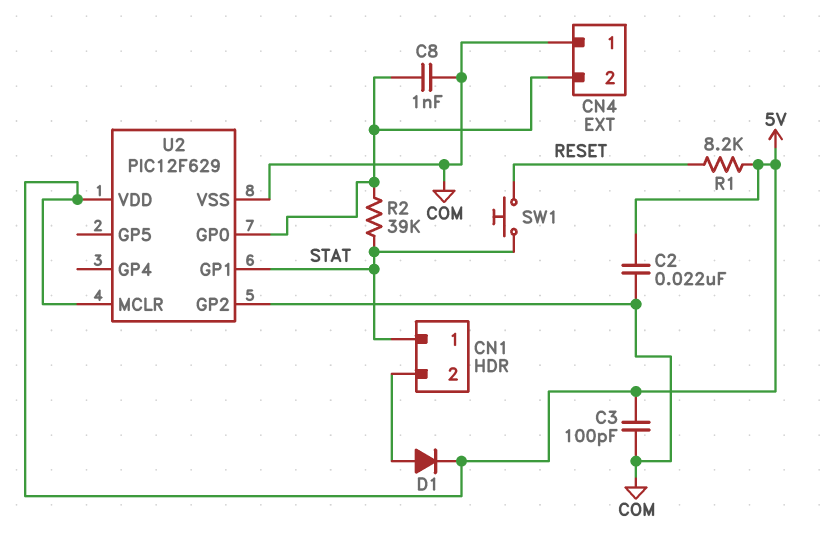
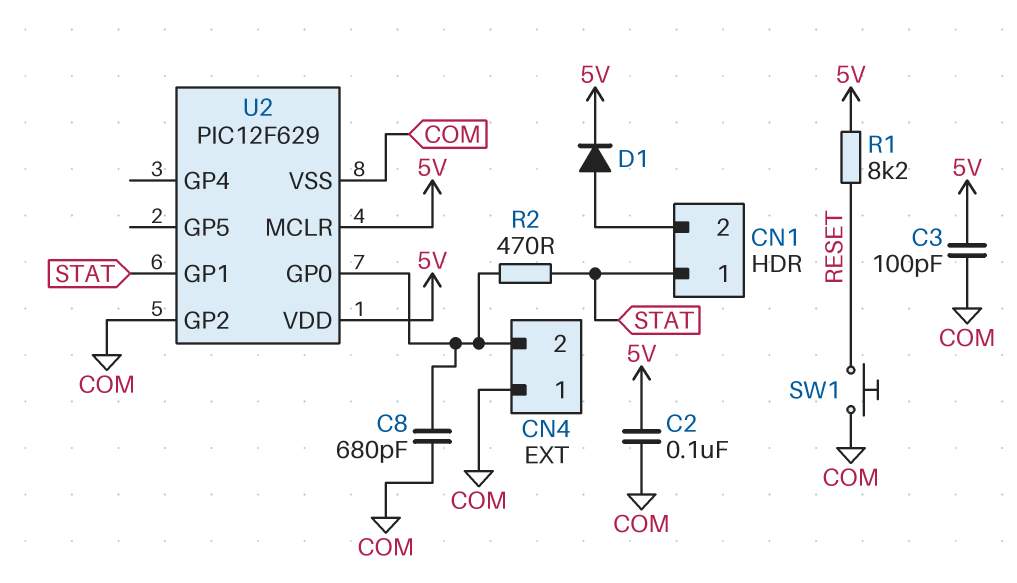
C2: 22nF (5V, COM) -> 100nF (5V, COM)
C8: 1nF (CN4/2, COM) -> 680pF (CN4/2, COM)
R2: 39k (CN4/2, STAT) -> 470 (CN4/2, STAT)
SW1: button (RESET, STAT) -> button (COM, RESET)

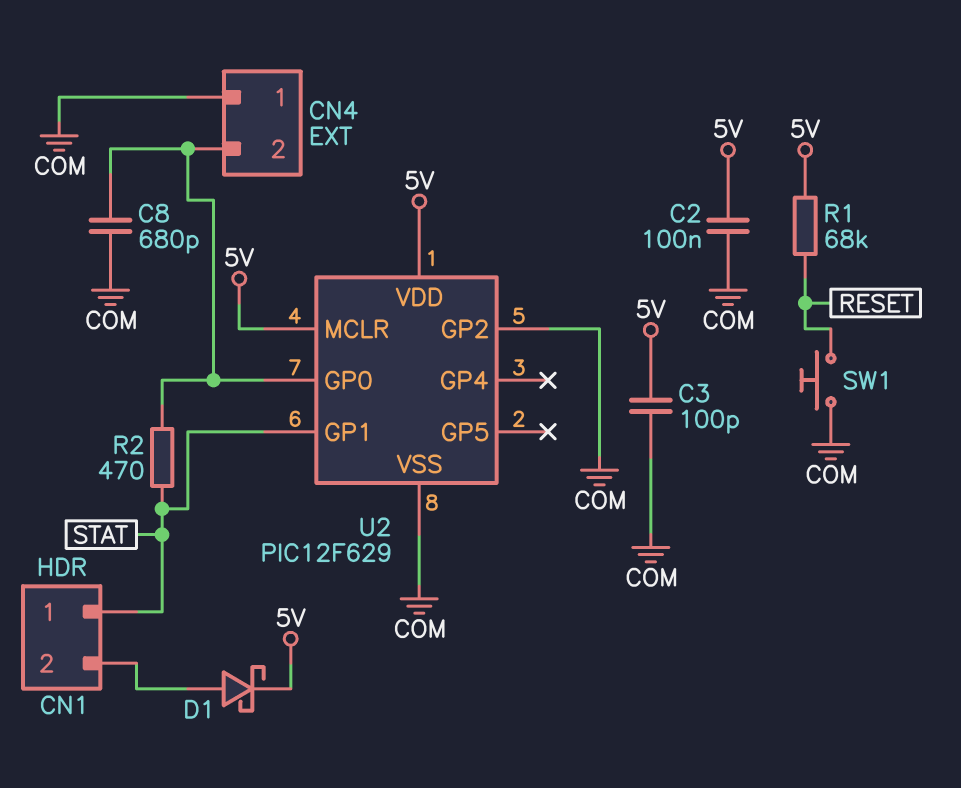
D1: diode (A CN1/2, K 5V) -> schottky (A CN1/2, K 5V)
R1: 8.2k (5V, RESET) -> 68k (5V, RESET)

